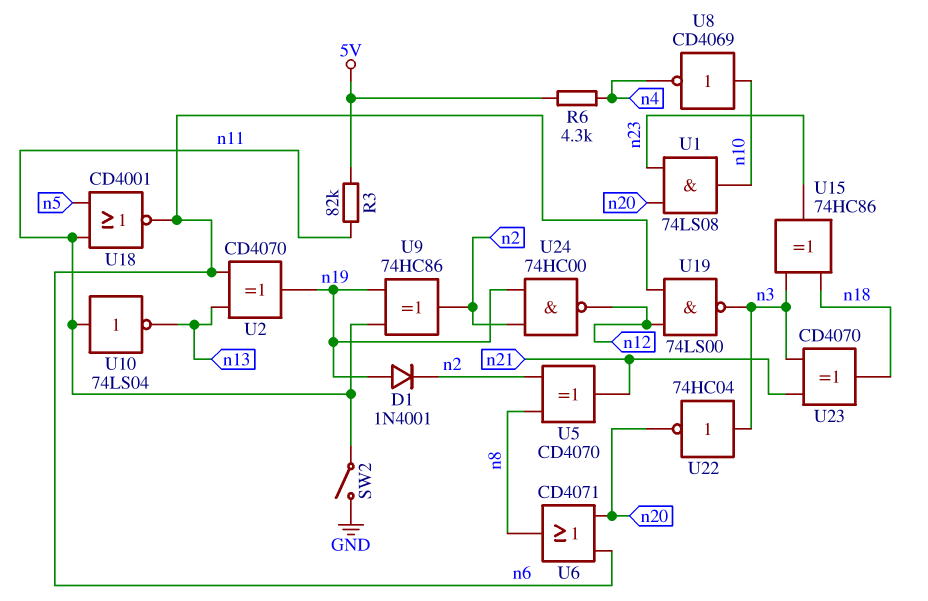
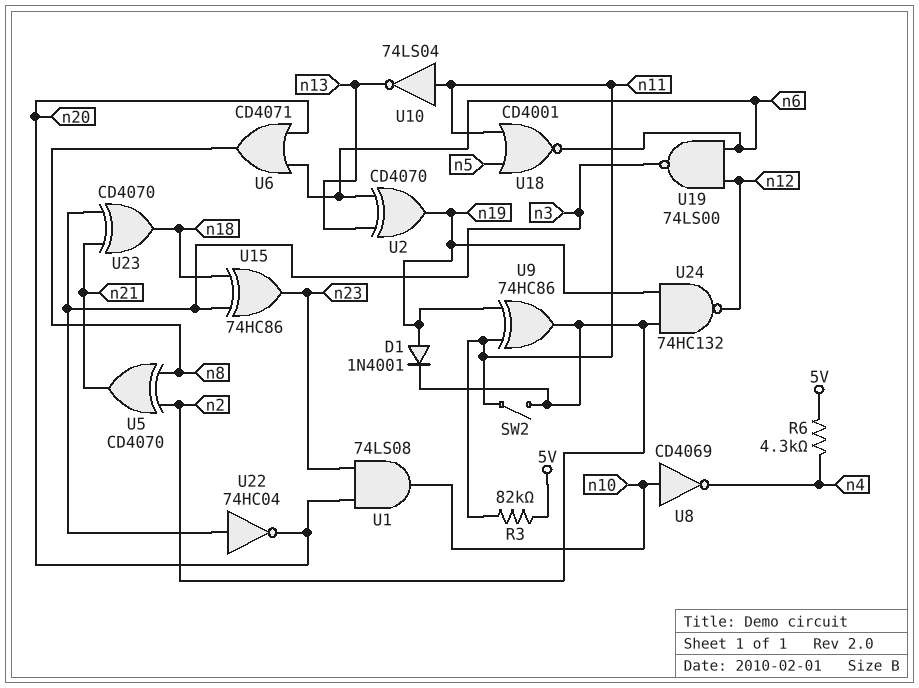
SW2: switch (GND, n11) -> switch (n2, n11)
U24: NAND 74HC00 (in n2, in n19, out n12) -> NAND 74HC132 (in n2, in n19, out n12)

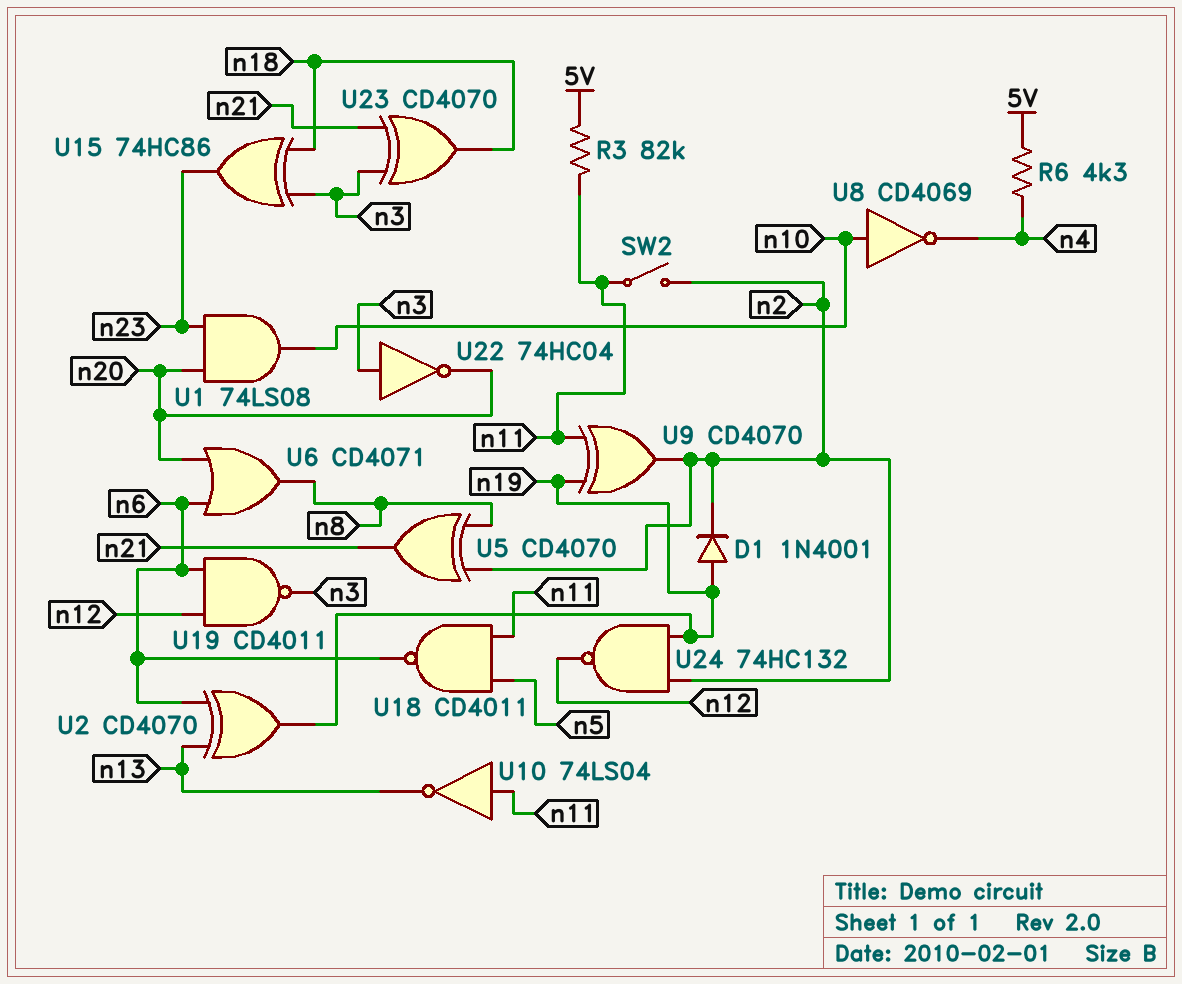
U9: XOR 74HC86 (in n11, in n19, out n2) -> XOR CD4070 (in n11, in n19, out n2)
U18: NOR CD4001 (in n5, in n11, out n6) -> NAND CD4011 (in n5, in n11, out n6)
U19: NAND 74LS00 (in n6, in n12, out n3) -> NAND CD4011 (in n6, in n12, out n3)

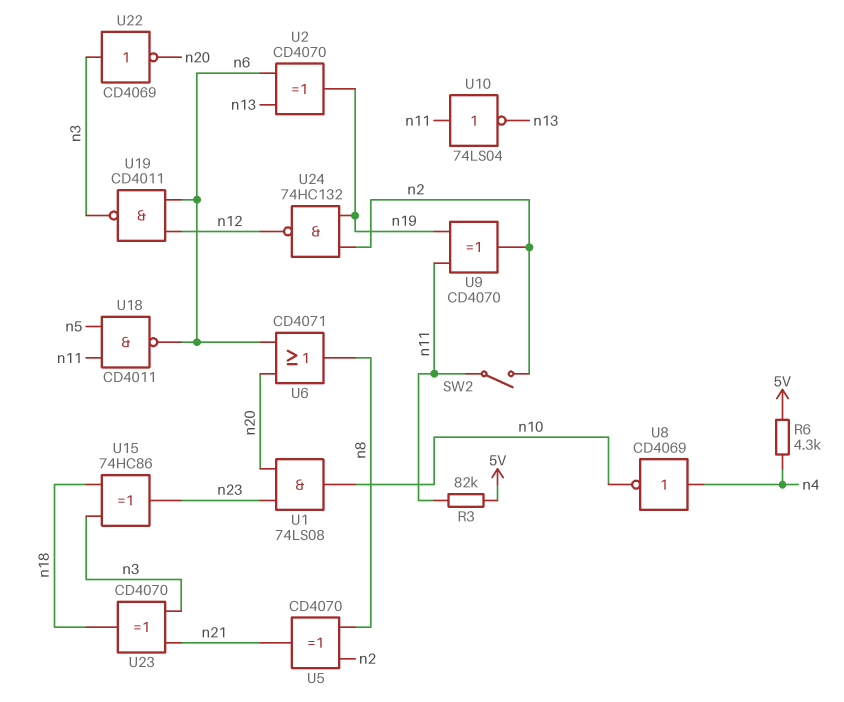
D1: diode 1N4001 (A n19, K n2) -> none
U8: NOT CD4069 (in n10, out n4) -> NOT CD4069 (in n4, out n10)
U22: NOT 74HC04 (in n3, out n20) -> NOT CD4069 (in n3, out n20)

